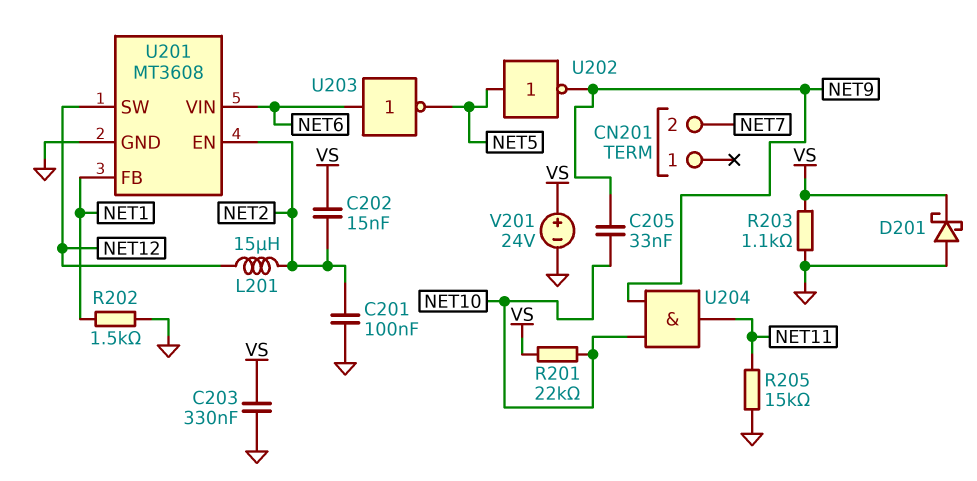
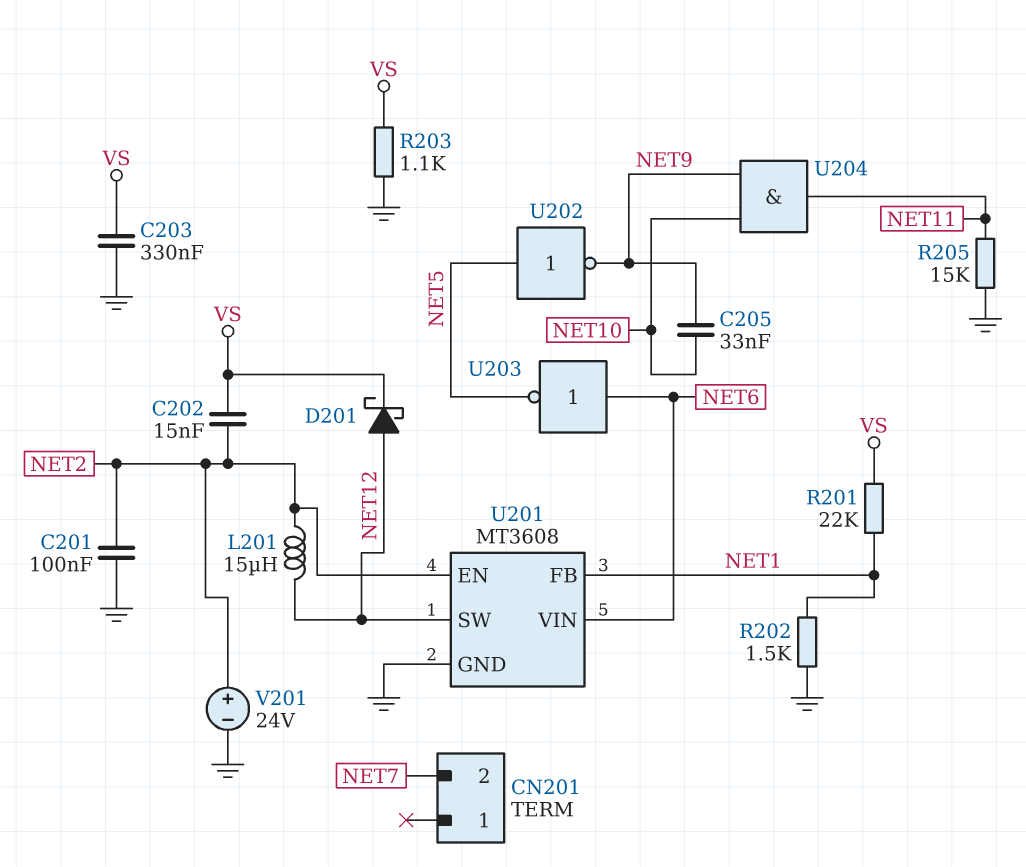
D201: schottky (A GND, K VS) -> schottky (A NET12, K VS)
R201: 22k (NET10, VS) -> 22k (NET1, VS)
V201: 24V (plus VS, minus GND) -> 24V (plus NET2, minus GND)

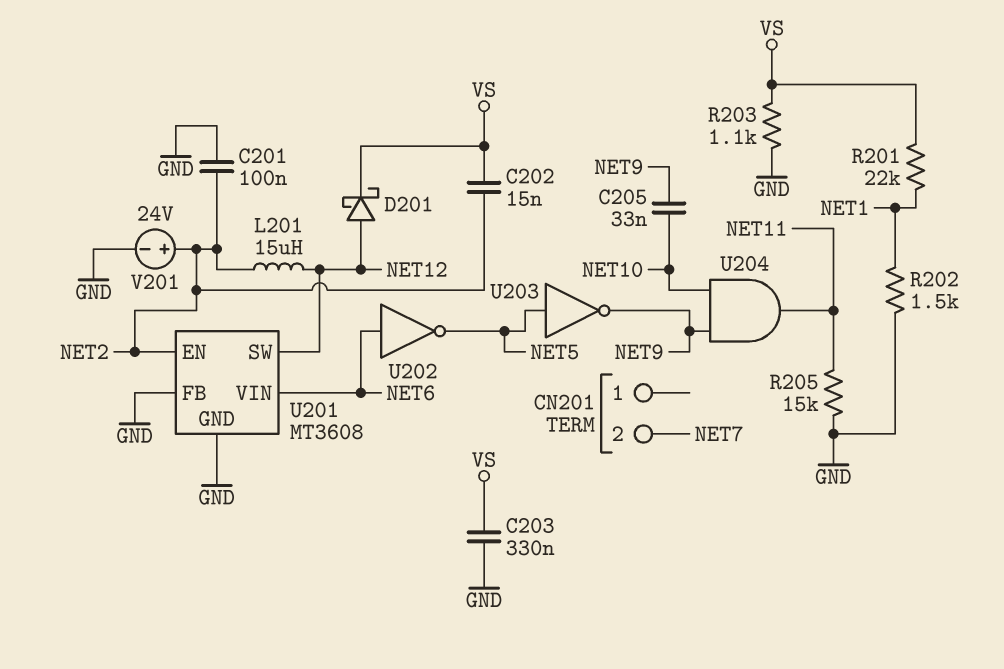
U201 pin FB: NET1 -> GND
U202: NOT (in NET5, out NET9) -> NOT (in NET6, out NET5)
U203: NOT (in NET6, out NET5) -> NOT (in NET5, out NET9)

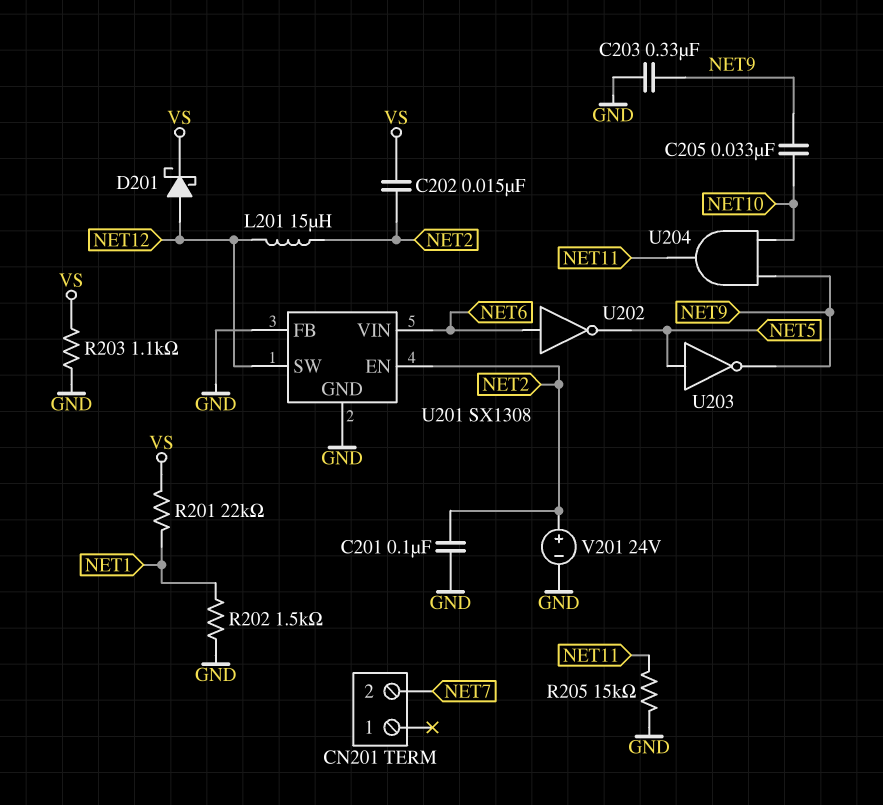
C203: 330nF (GND, VS) -> 330nF (GND, NET9)
U201: MT3608 -> SX1308

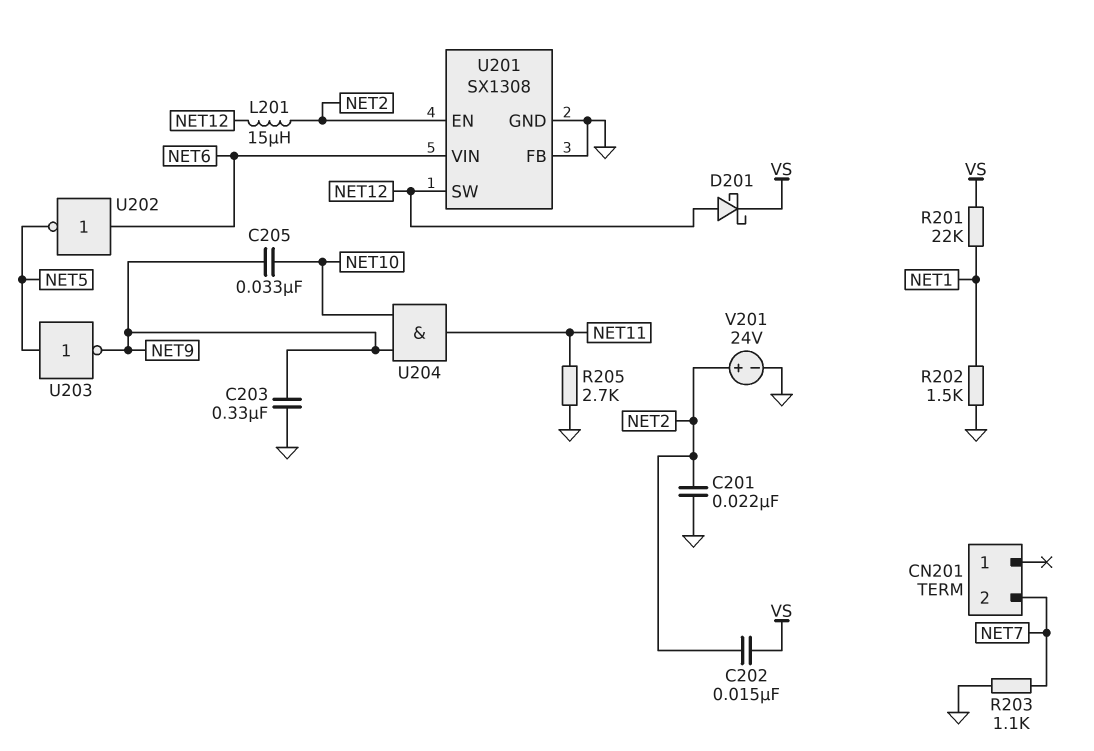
C201: 100nF (GND, NET2) -> 22nF (GND, NET2)
R203: 1.1k (GND, VS) -> 1.1k (GND, NET7)
R205: 15k (GND, NET11) -> 2.7k (GND, NET11)

